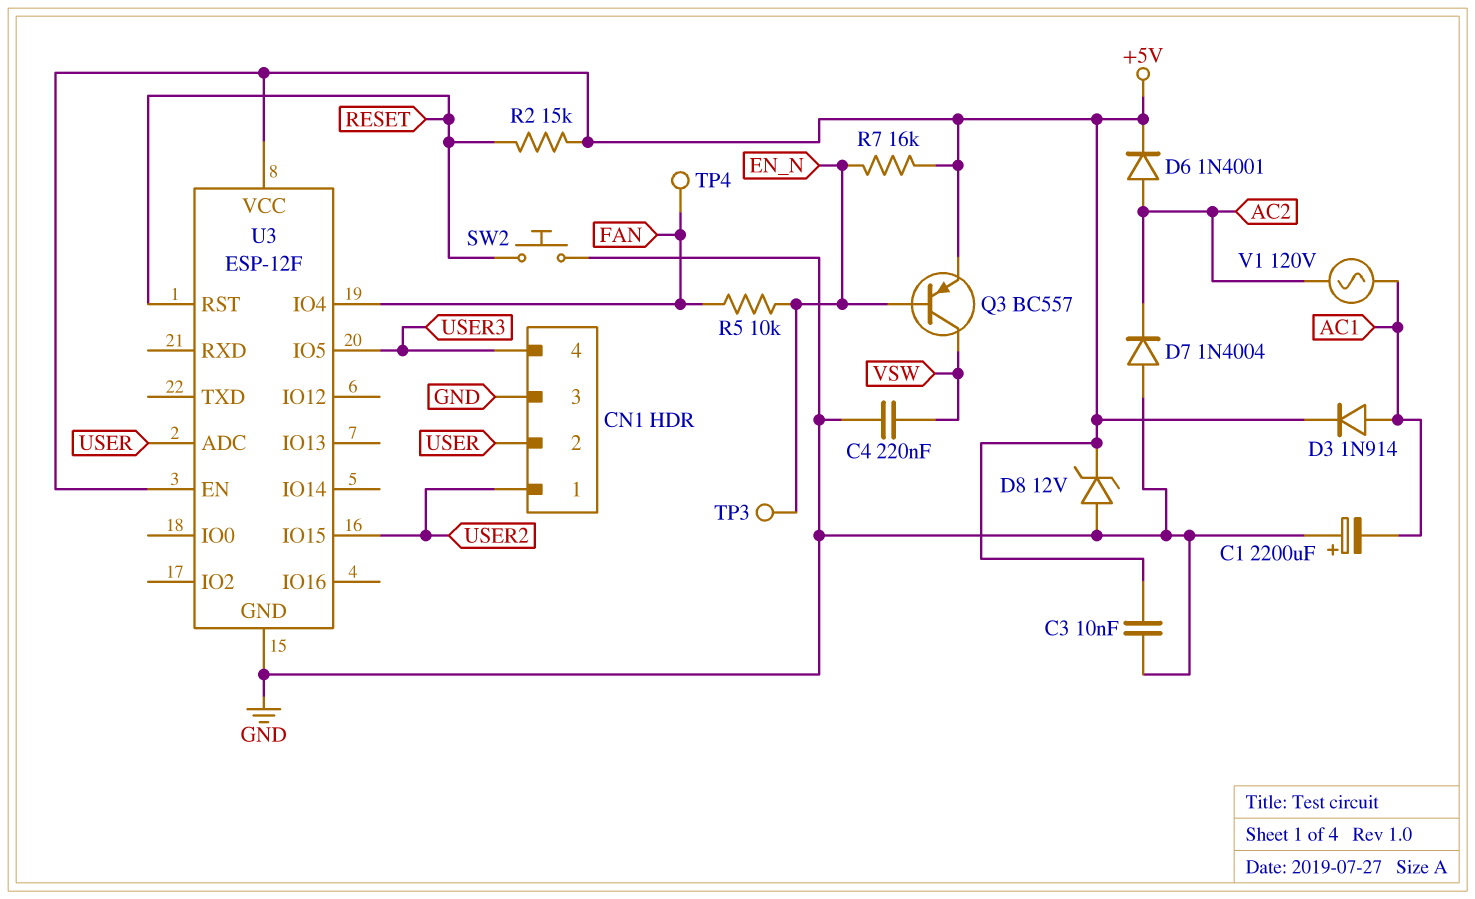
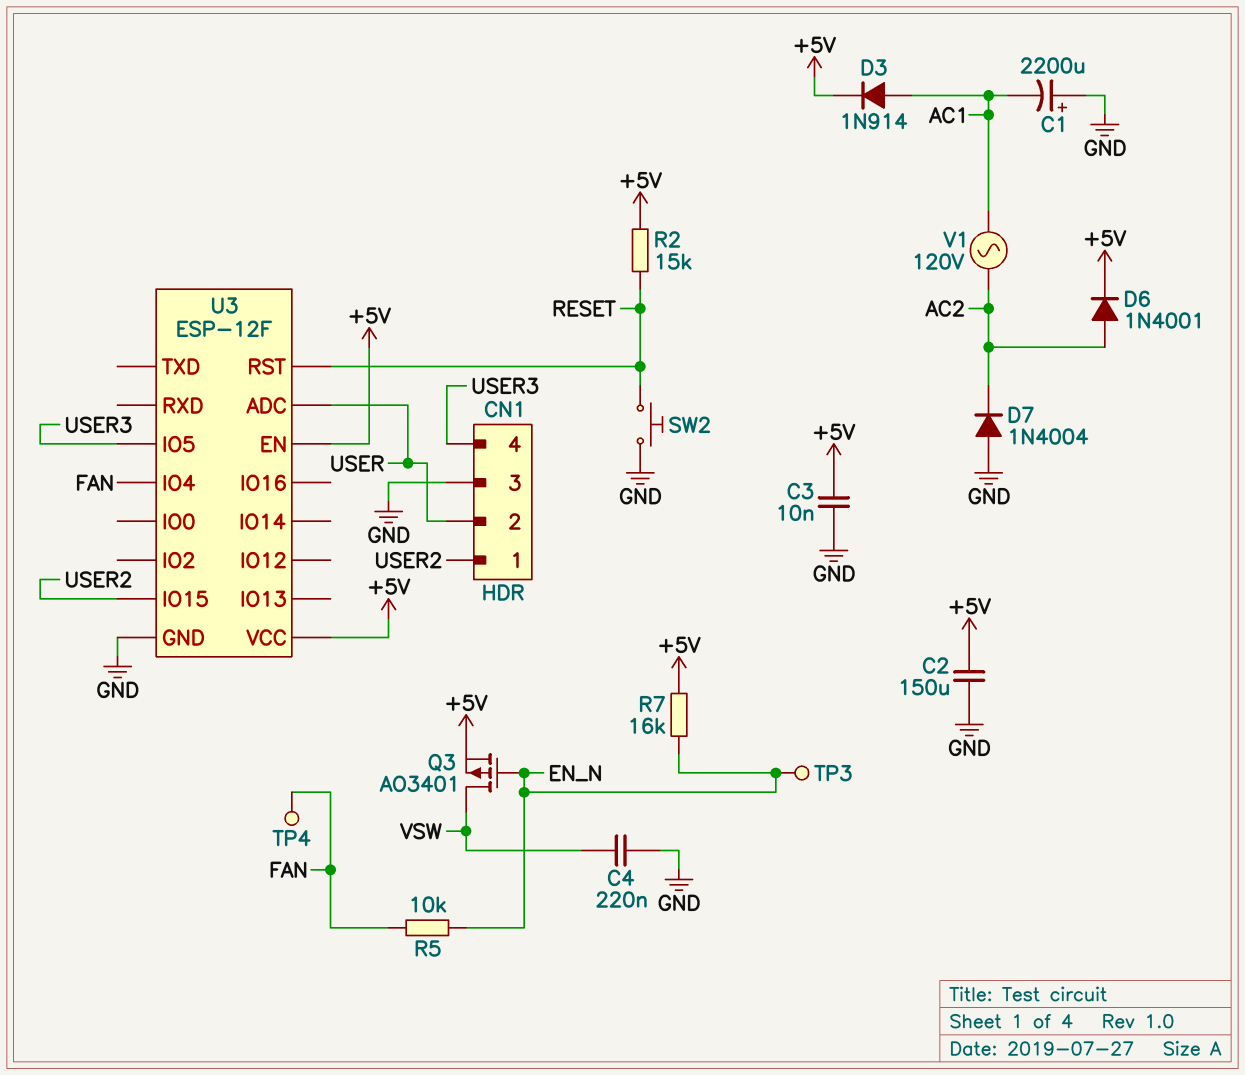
C2: none -> 150uF (+5V, GND)
D8: zener 12V (A GND, K +5V) -> none
Q3: PNP BC557 (B EN_N, C VSW, E +5V) -> PMOS AO3401 (G EN_N, D VSW, S +5V)

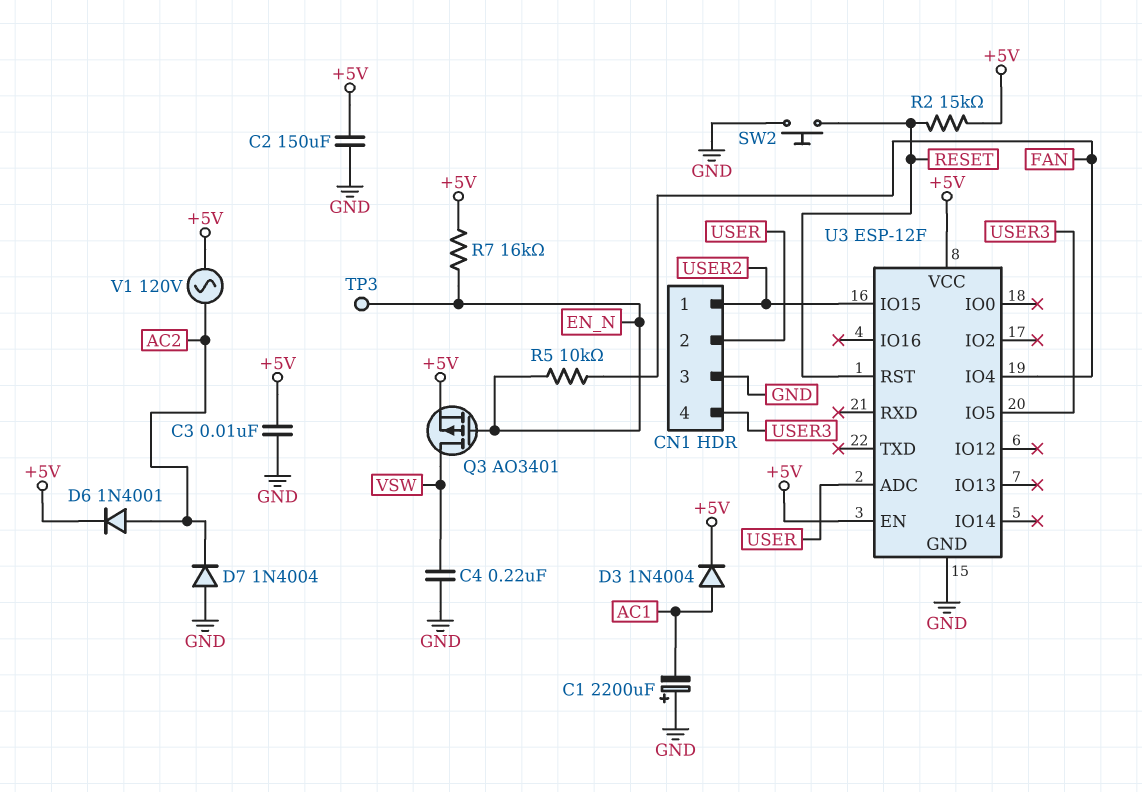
D3: diode 1N914 (A AC1, K +5V) -> diode 1N4004 (A AC1, K +5V)
TP4: test point (FAN) -> none
V1: AC 120V (AC1, AC2) -> AC 120V (+5V, AC2)

